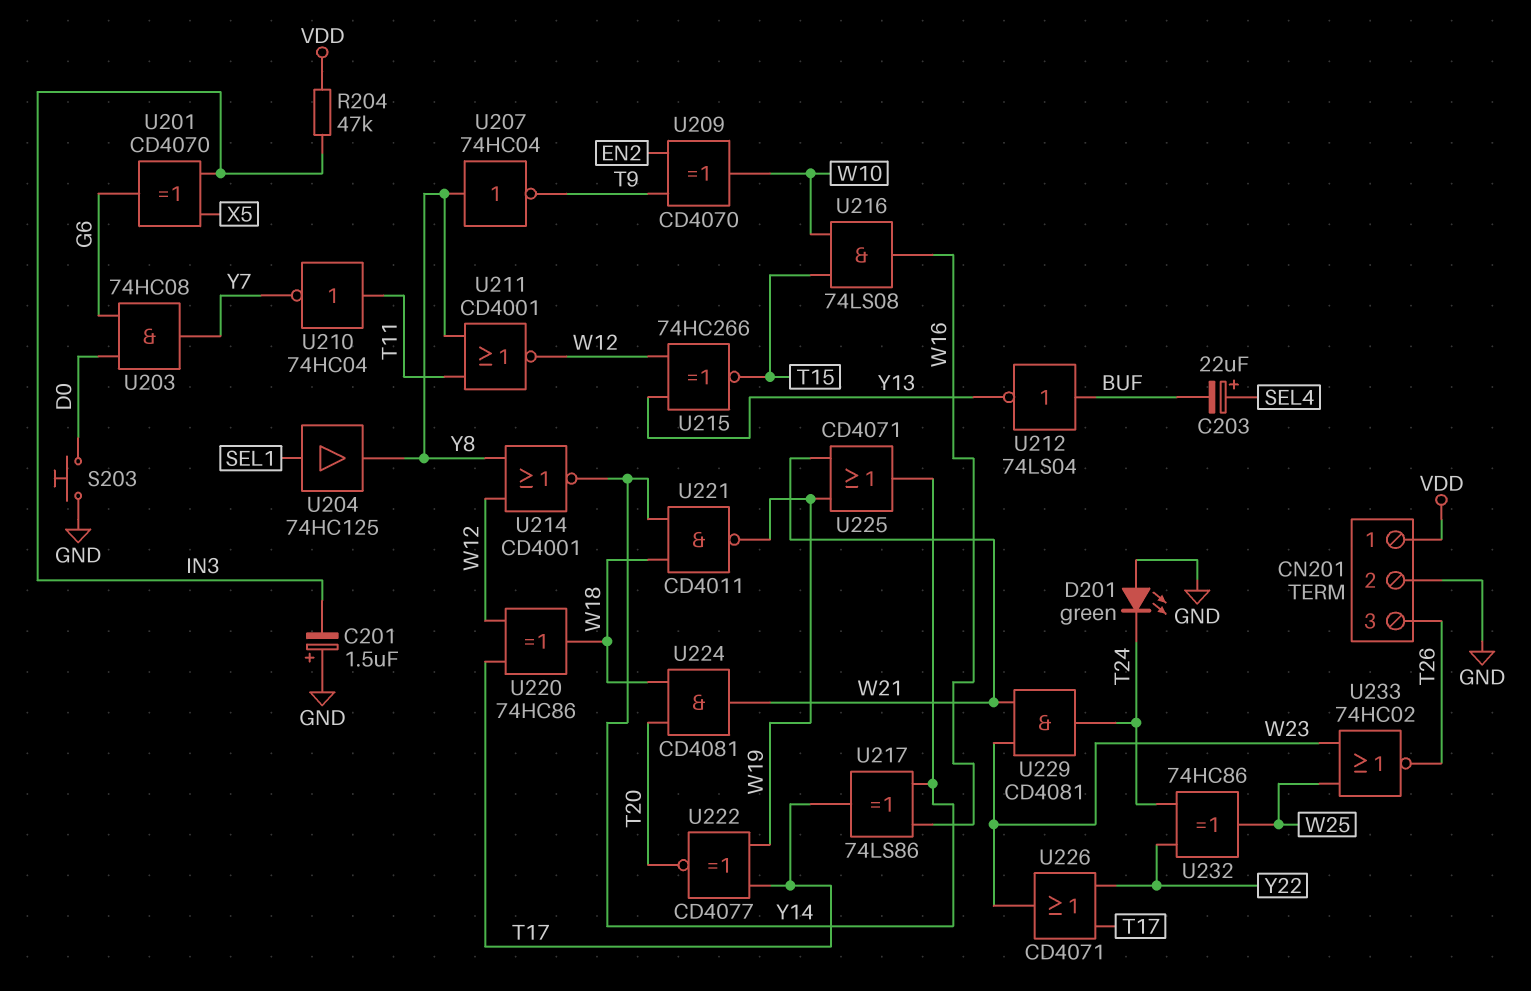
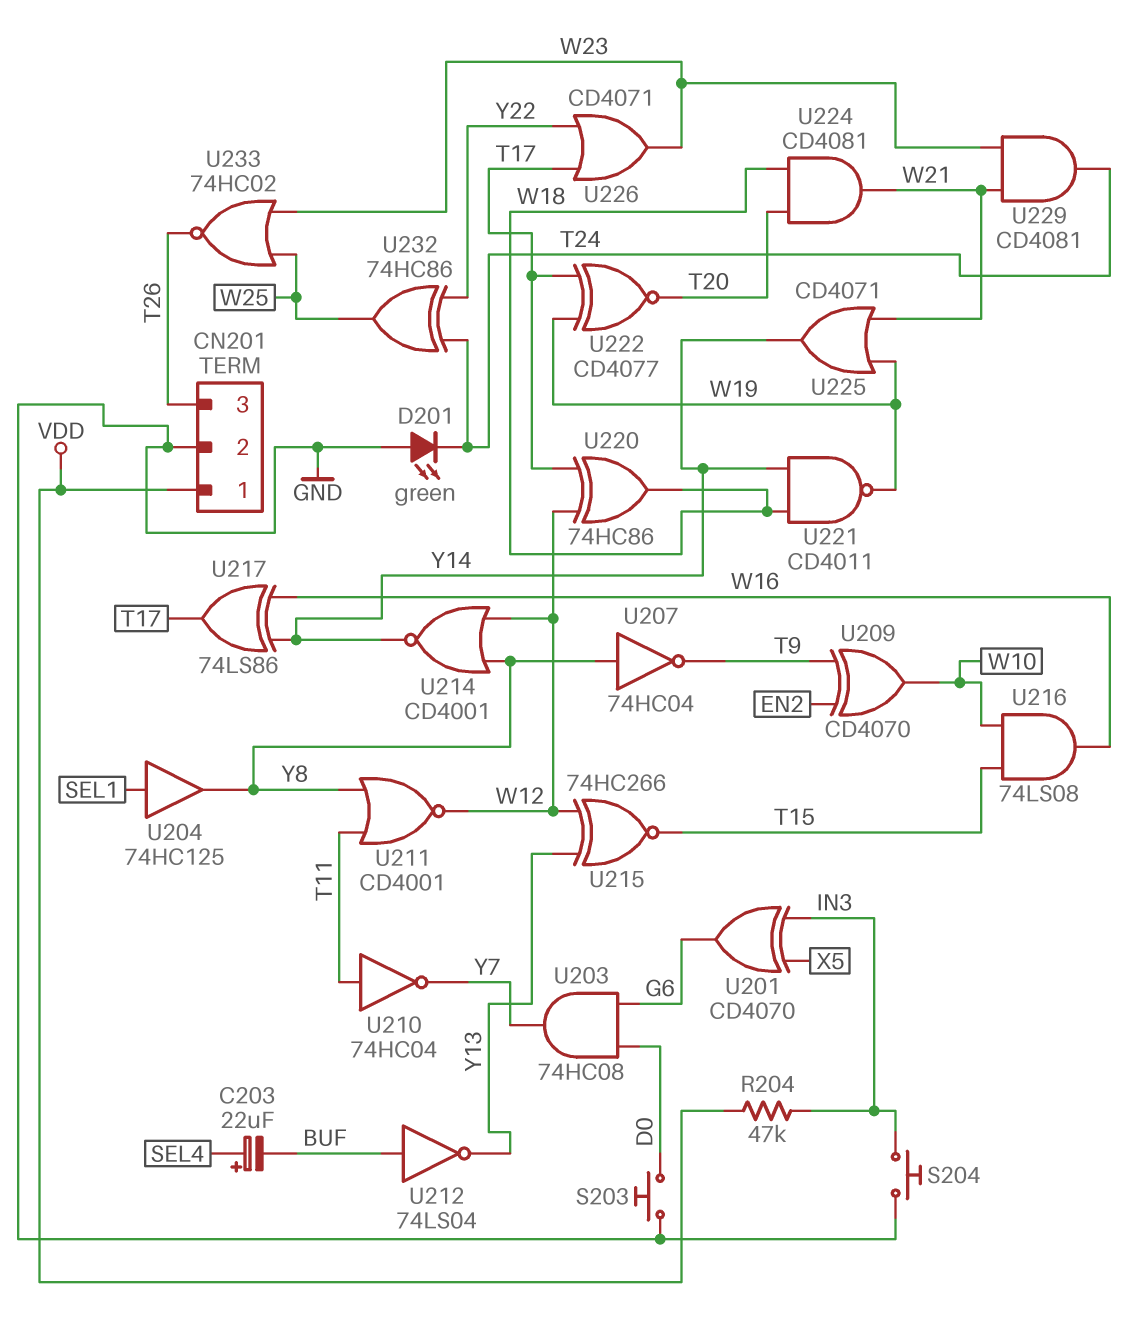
C201: 1.5uF (plus GND, minus IN3) -> none
S204: none -> button (GND, IN3)

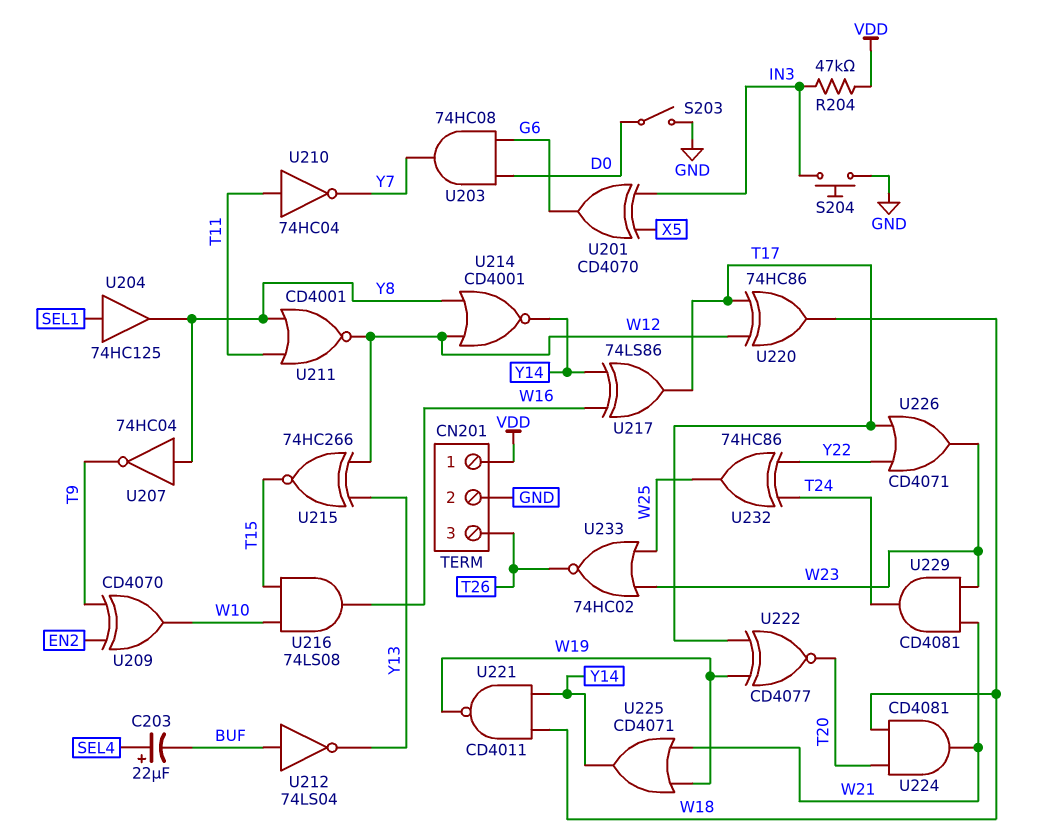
D201: LED green (A GND, K T24) -> none
S203: button (D0, GND) -> switch (D0, GND)

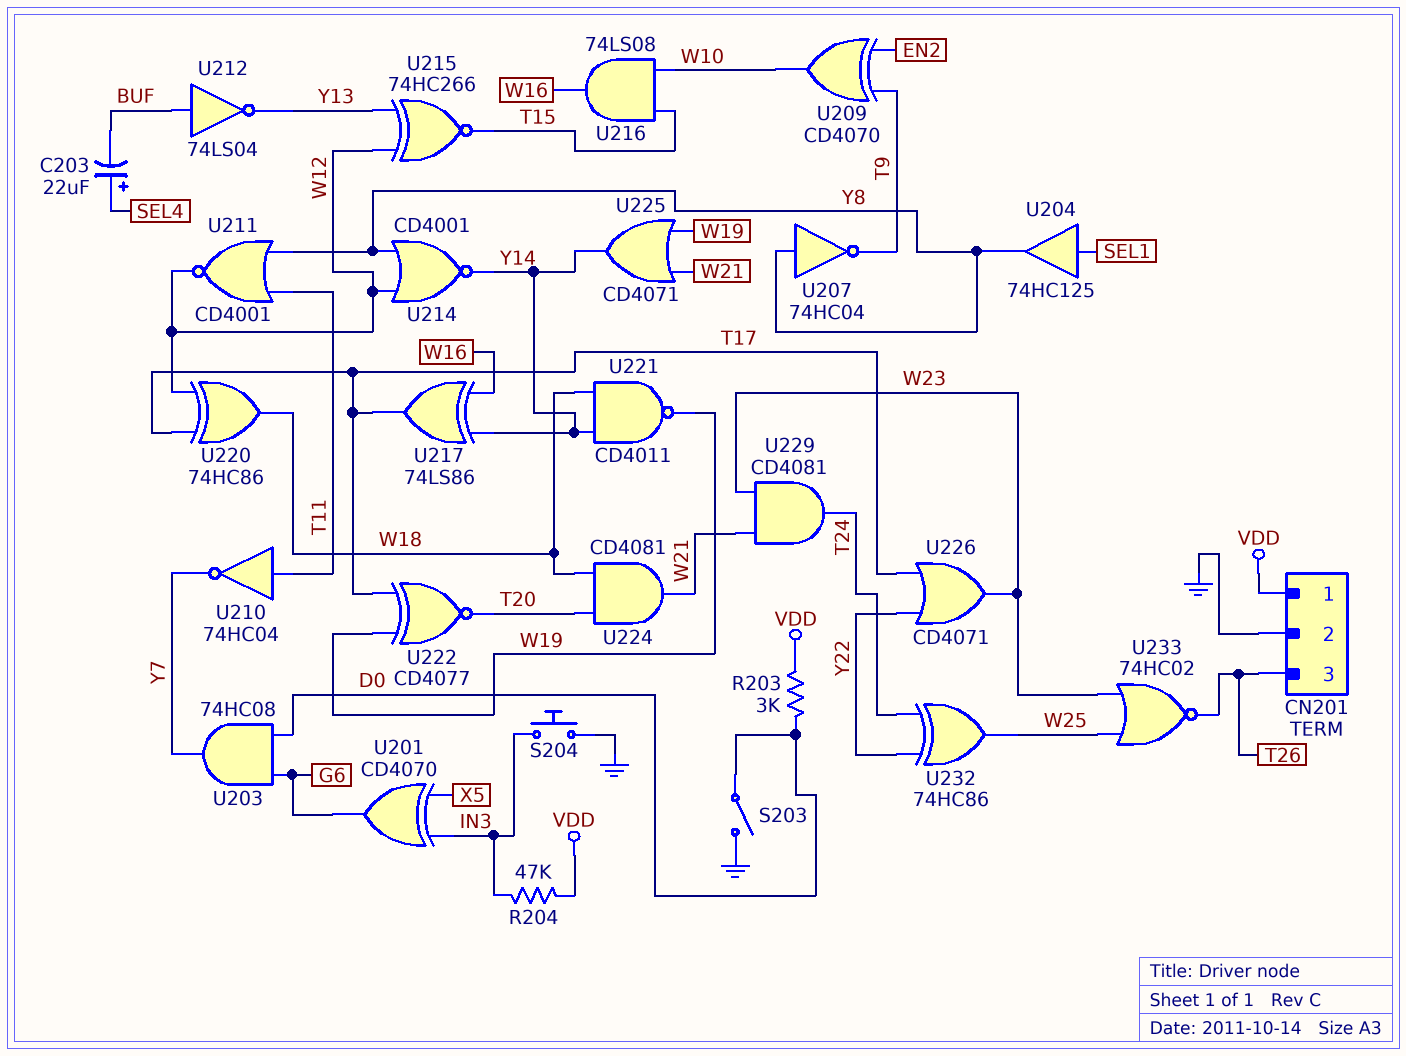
R203: none -> 3k (D0, VDD)

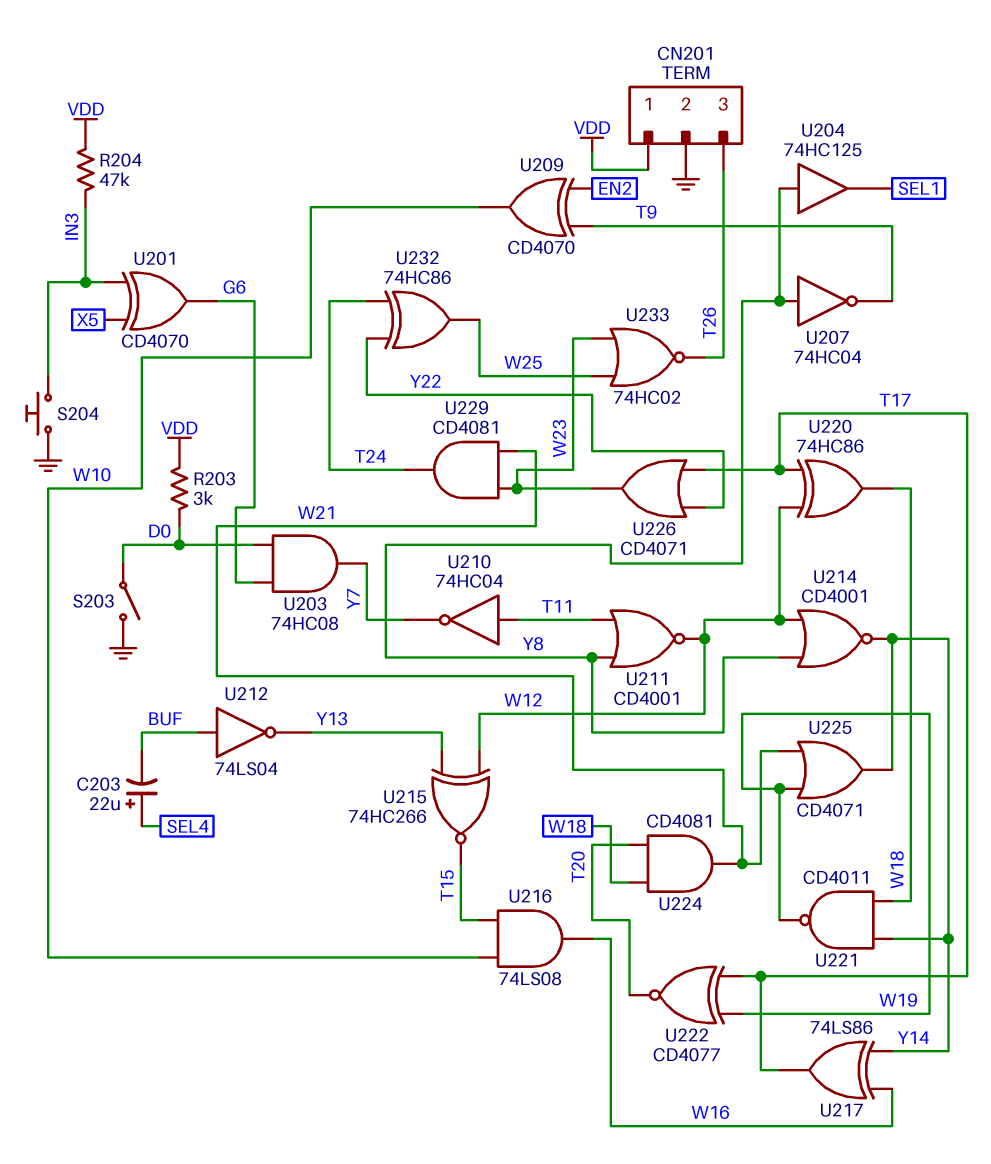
U204: buffer 74HC125 (in SEL1, out Y8) -> buffer 74HC125 (in Y8, out SEL1)

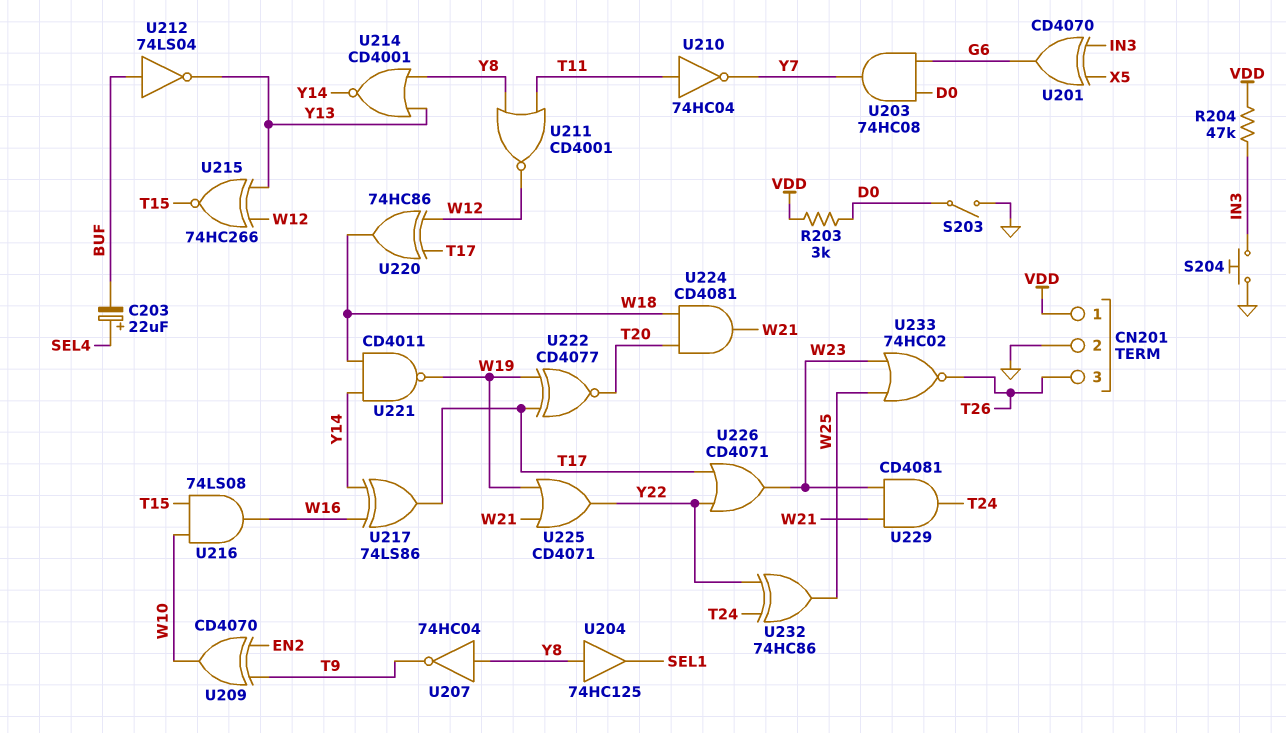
U214: NOR CD4001 (in W12, in Y8, out Y14) -> NOR CD4001 (in Y8, in Y13, out Y14)
U225: OR CD4071 (in W19, in W21, out Y14) -> OR CD4071 (in W19, in W21, out Y22)

